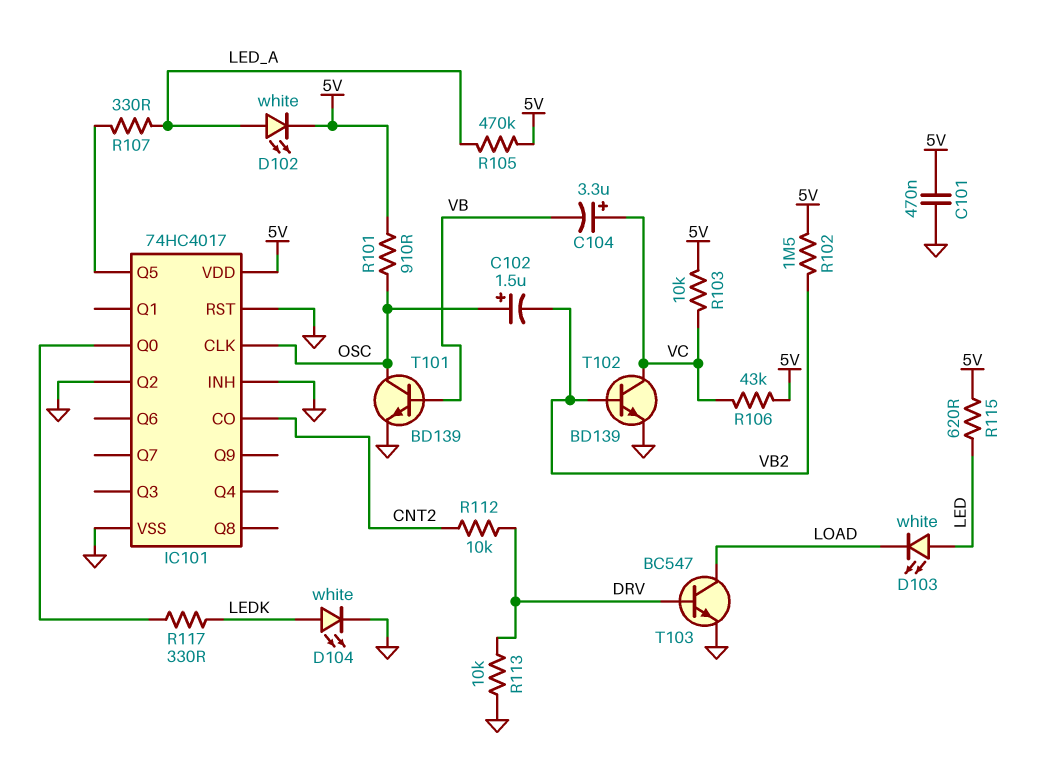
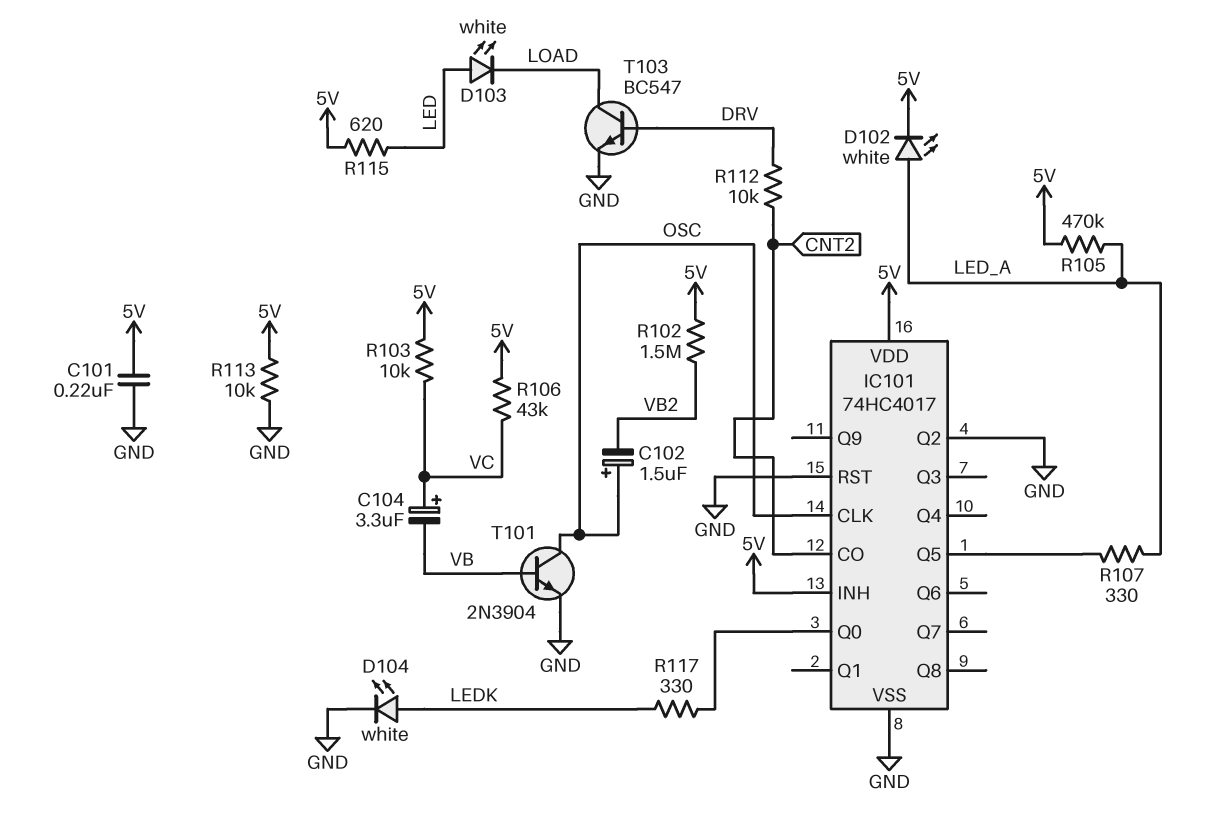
C101: 470nF (5V, GND) -> 220nF (5V, GND)
IC101 pin INH: GND -> 5V
R101: 910 (5V, OSC) -> none
R113: 10k (DRV, GND) -> 10k (5V, GND)
T101: NPN BD139 (B VB, C OSC, E GND) -> NPN 2N3904 (B VB, C OSC, E GND)
T102: NPN BD139 (B VB2, C VC, E GND) -> none

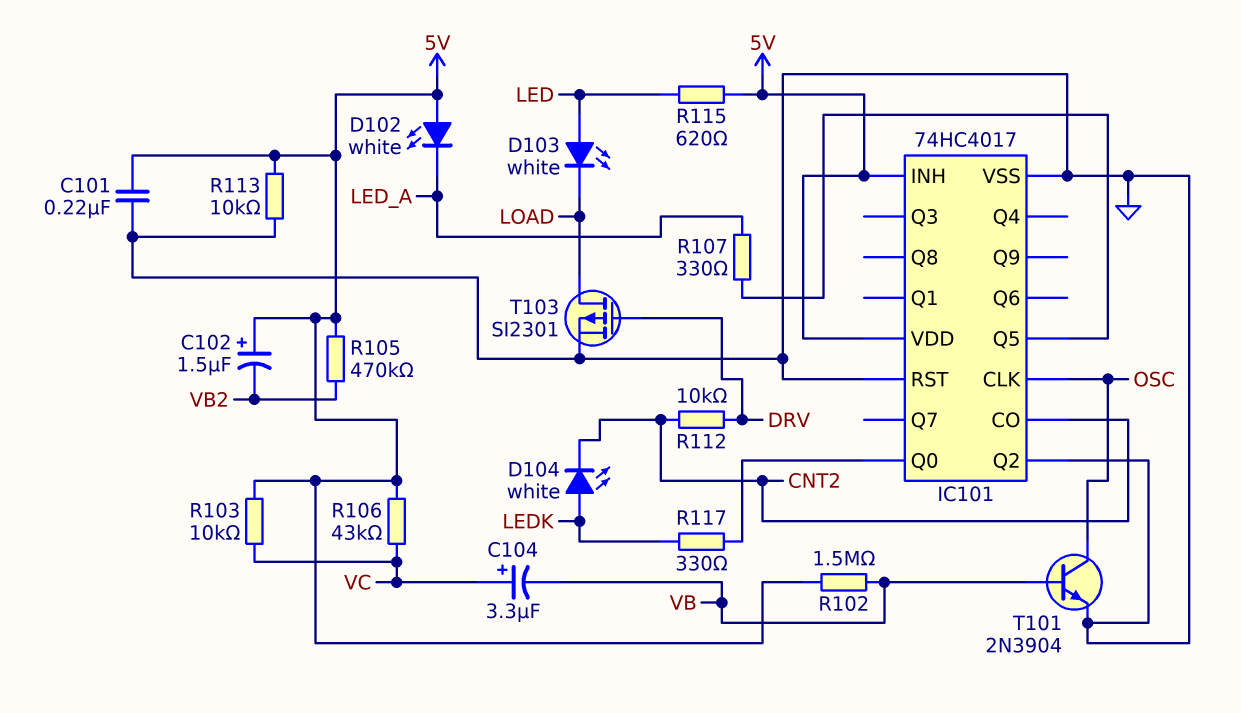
C102: 1.5uF (plus OSC, minus VB2) -> 1.5uF (plus 5V, minus VB2)
D102: LED white (A LED_A, K 5V) -> LED white (A 5V, K LED_A)
D104: LED white (A LEDK, K GND) -> LED white (A LEDK, K CNT2)
R102: 1.5M (5V, VB2) -> 1.5M (5V, VB)
R105: 470k (5V, LED_A) -> 470k (5V, VB2)
T103: NPN BC547 (B DRV, C LOAD, E GND) -> PMOS SI2301 (G DRV, D LOAD, S GND)

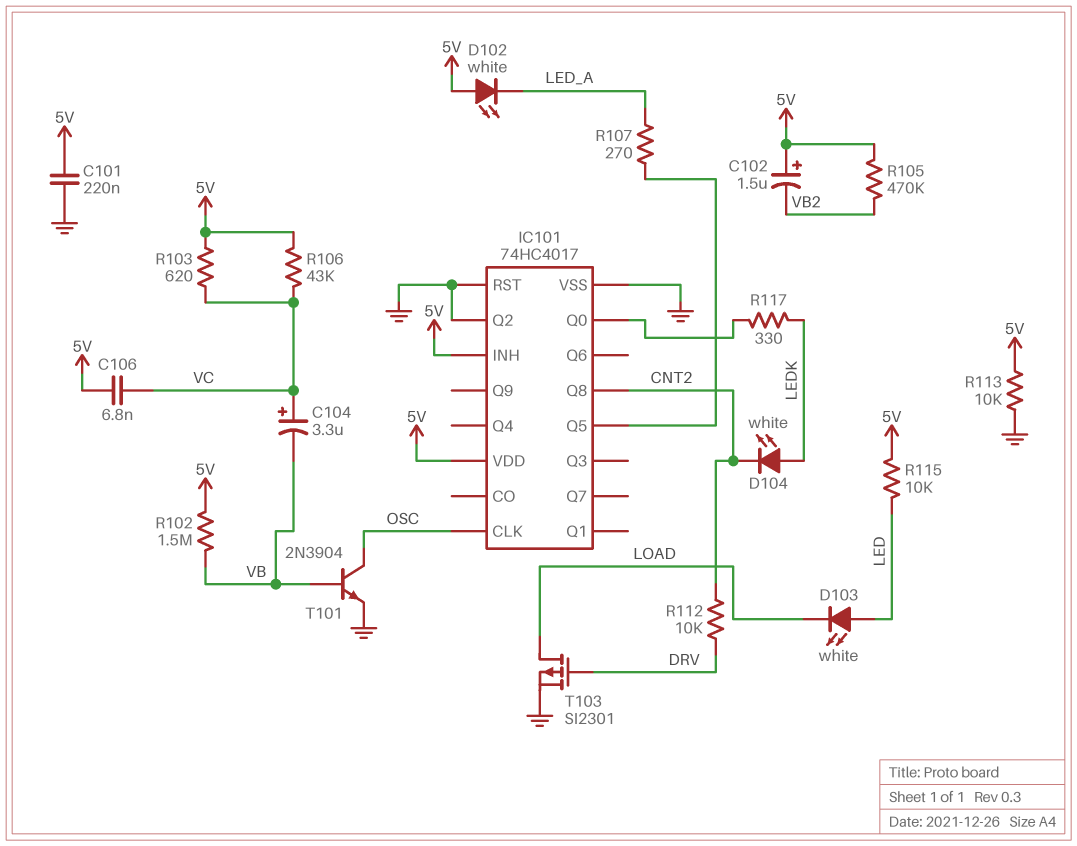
C106: none -> 6.8nF (5V, VC)
IC101 pin CO: CNT2 -> none
IC101 pin Q8: none -> CNT2
R103: 10k (5V, VC) -> 620 (5V, VC)
R107: 330 (IC101/Q5, LED_A) -> 270 (IC101/Q5, LED_A)
R115: 620 (5V, LED) -> 10k (5V, LED)

